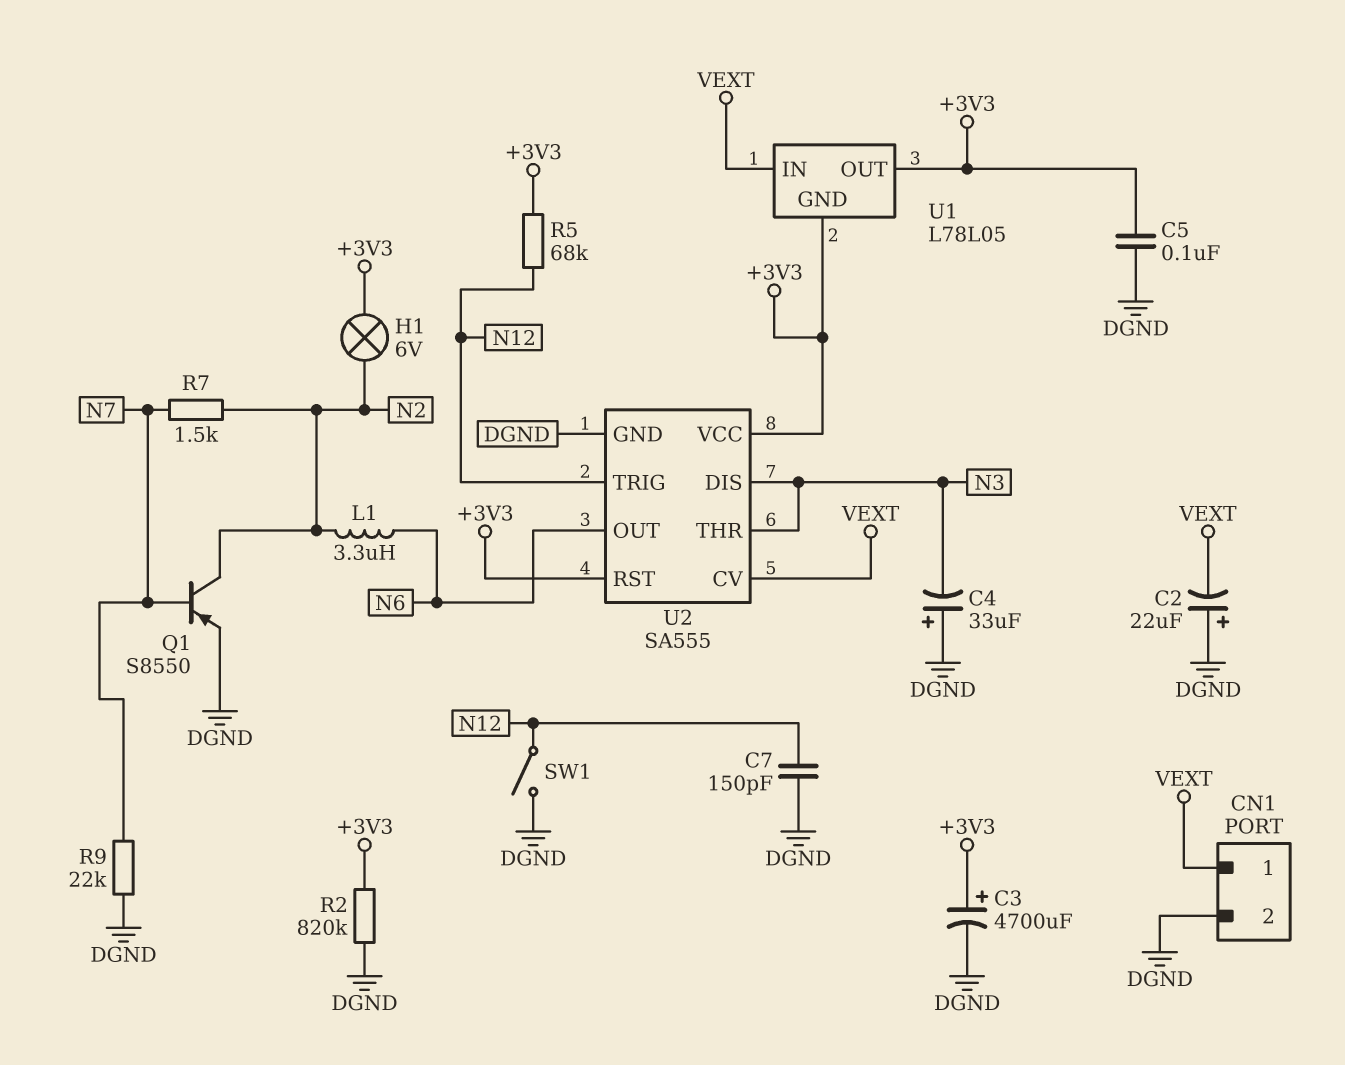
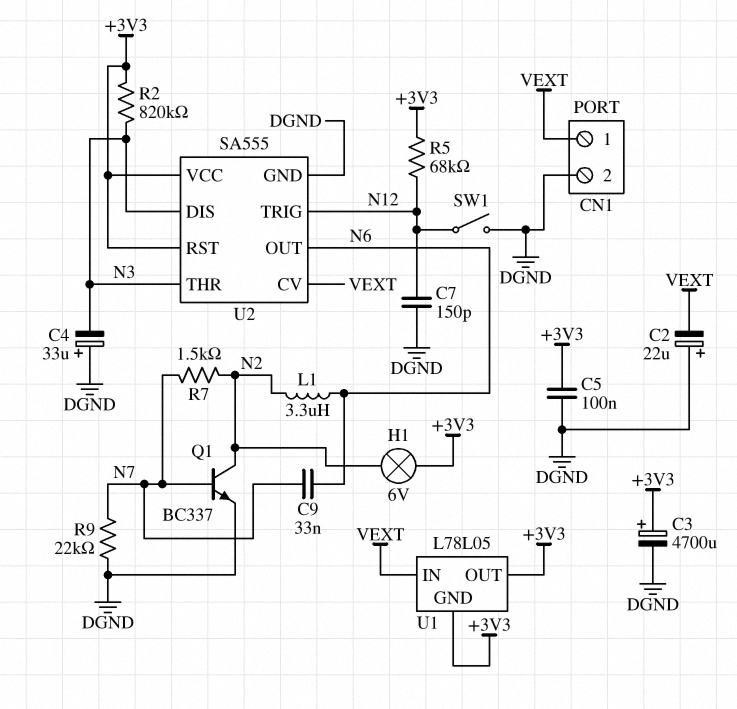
C9: none -> 33nF (N6, N7)
Q1: PNP S8550 (B N7, C N2, E DGND) -> NPN BC337 (B N7, C N2, E DGND)
R2: 820k (+3V3, DGND) -> 820k (+3V3, N3)

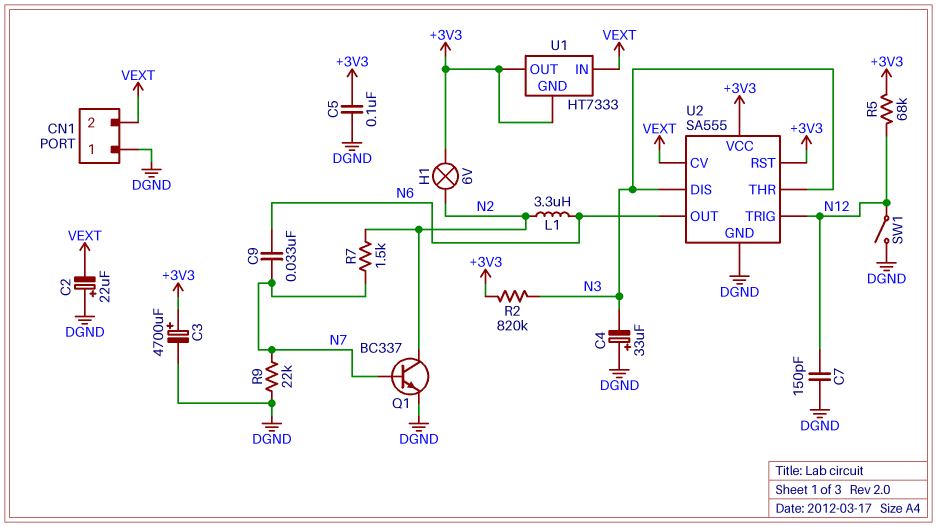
CN1 pin 1: VEXT -> DGND
CN1 pin 2: DGND -> VEXT
U1: L78L05 -> HT7333

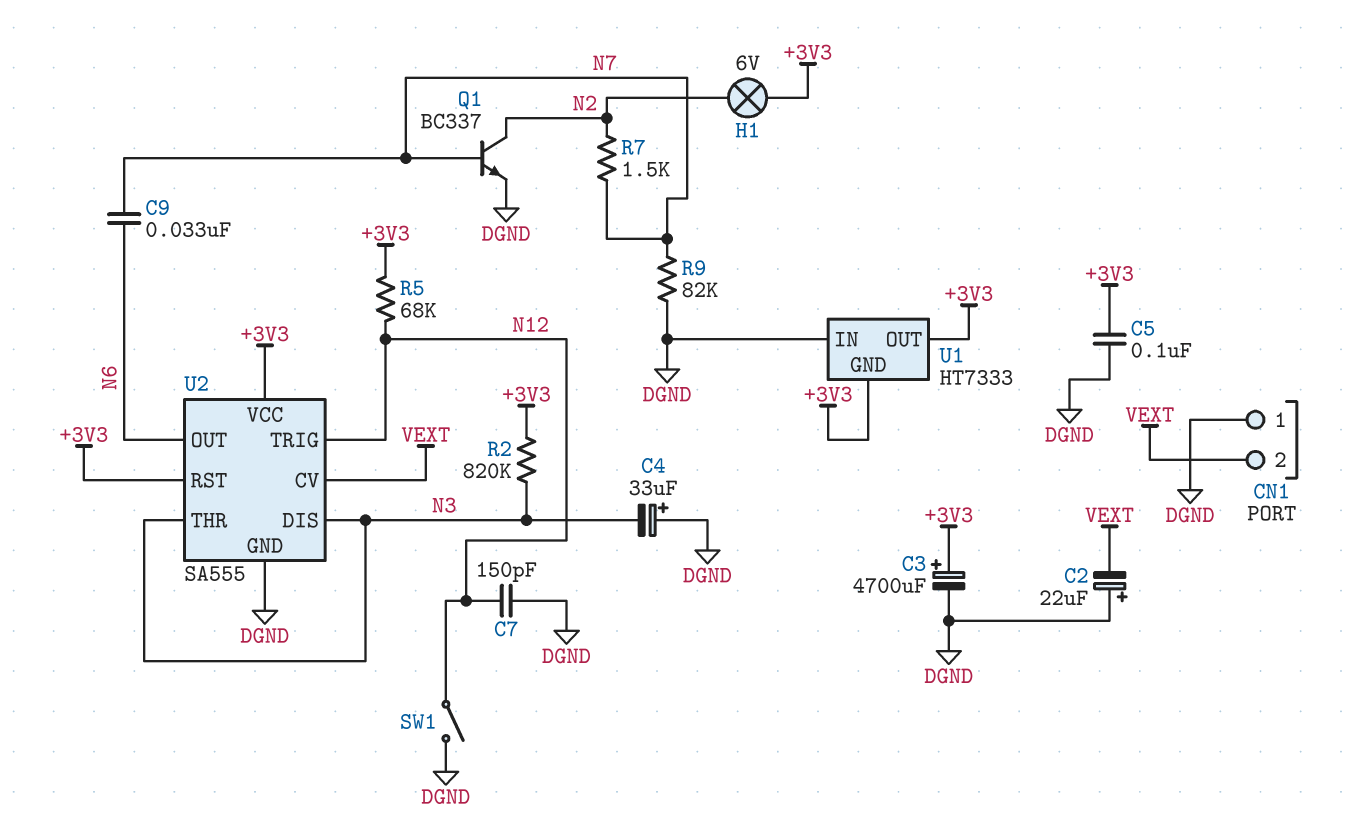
L1: 3.3uH (N2, N6) -> none
R9: 22k (DGND, N7) -> 82k (DGND, N7)
U1 pin IN: VEXT -> DGND

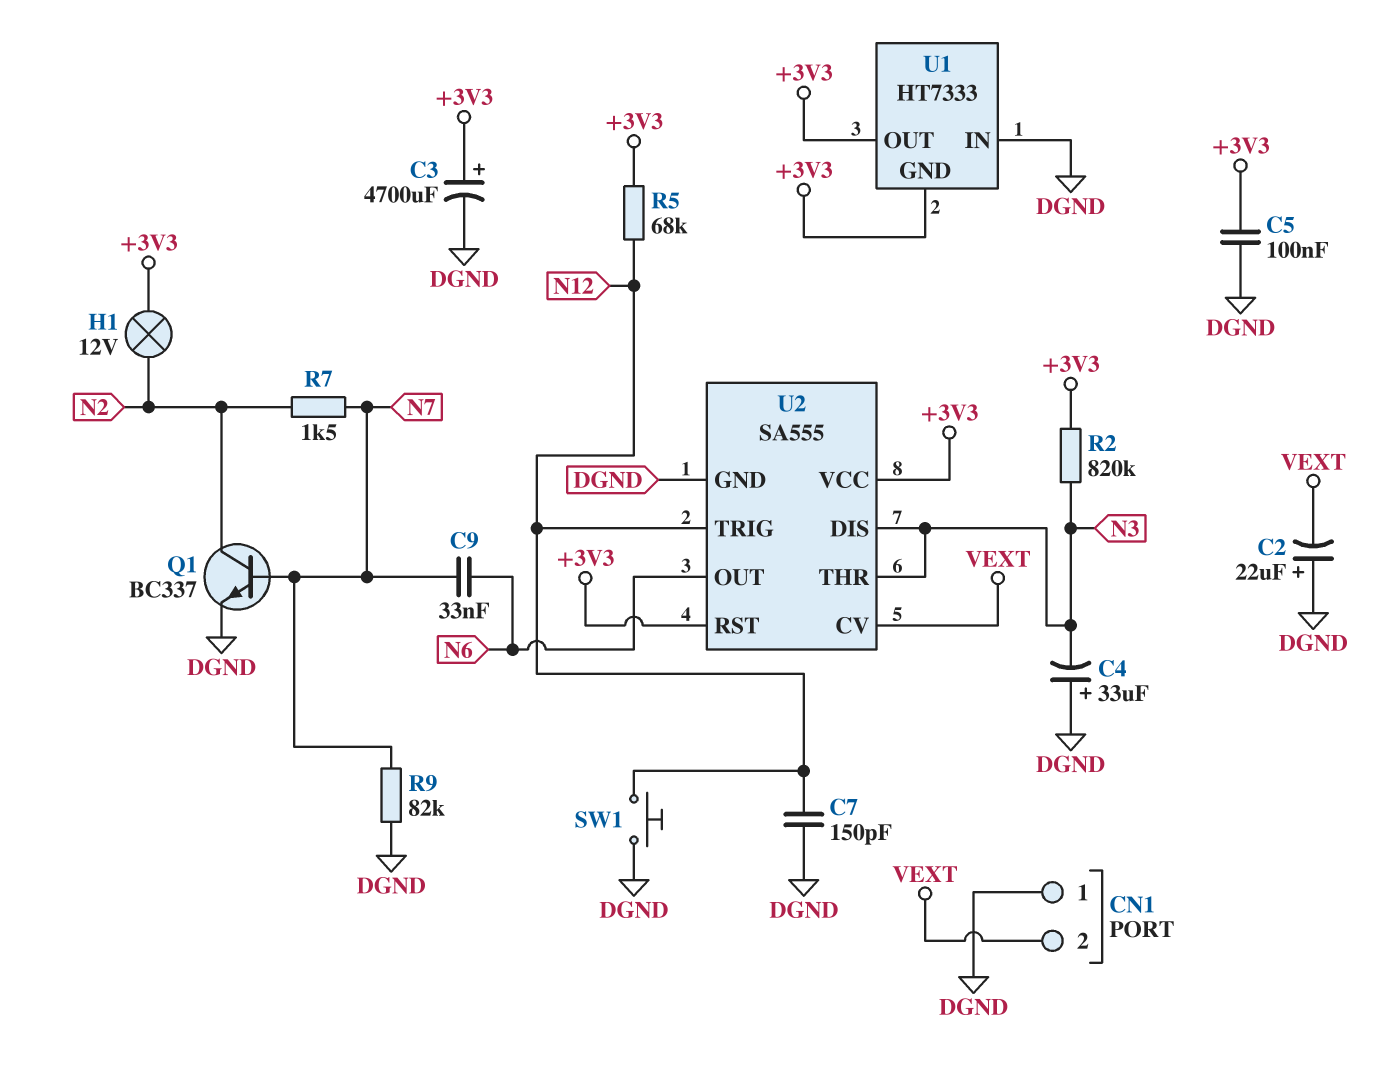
H1: lamp 6V (+3V3, N2) -> lamp 12V (+3V3, N2)
SW1: switch (DGND, N12) -> button (DGND, N12)

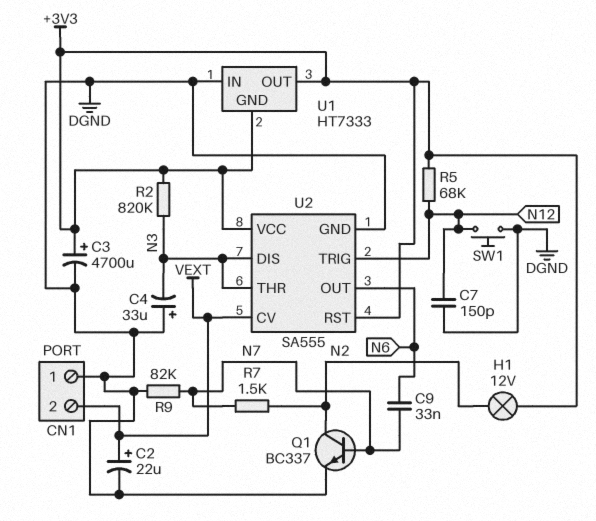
C2: 22uF (plus DGND, minus VEXT) -> 22uF (plus VEXT, minus DGND)
C5: 100nF (+3V3, DGND) -> none

